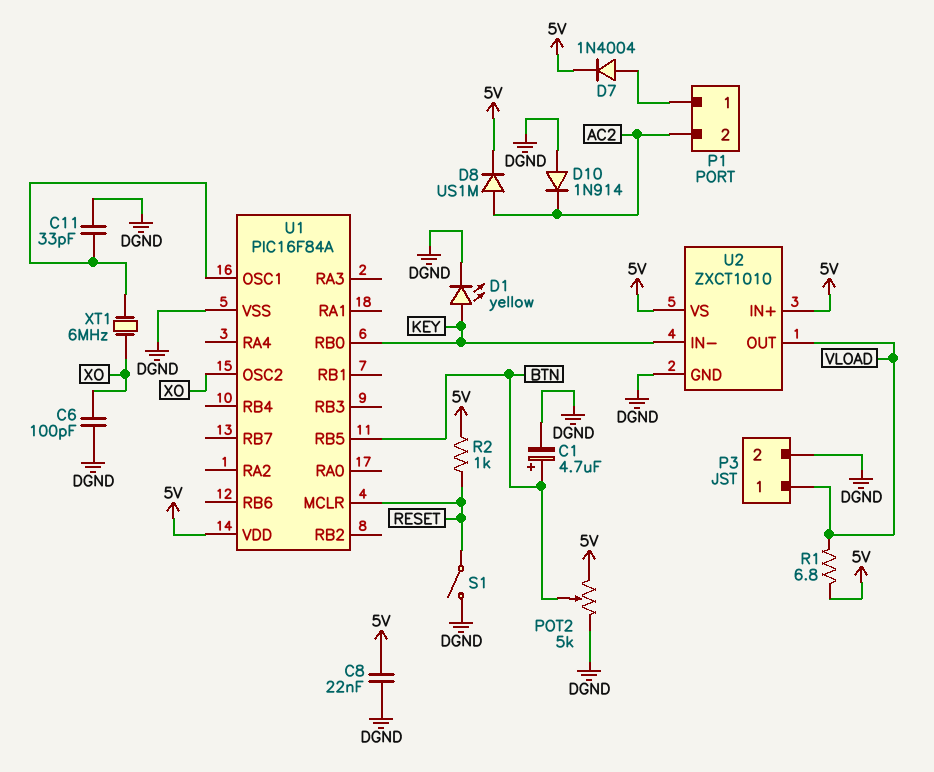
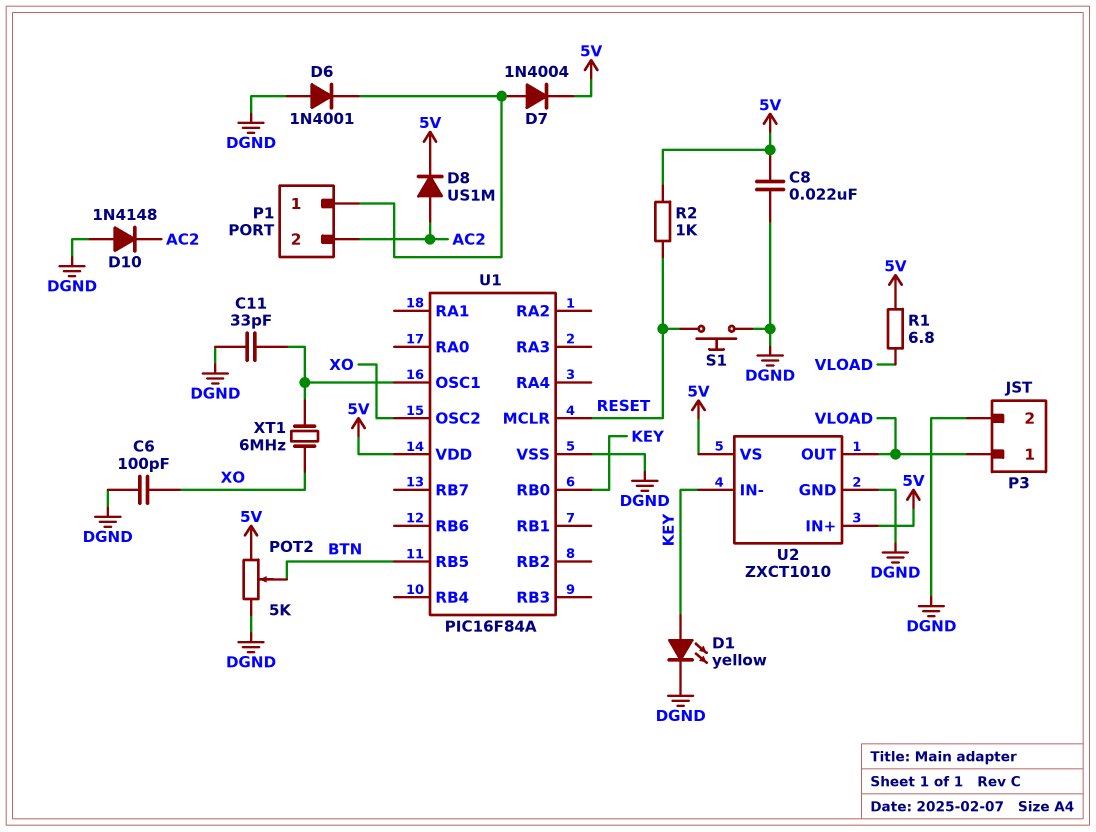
C1: 4.7uF (plus BTN, minus DGND) -> none
D6: none -> diode 1N4001 (A DGND, K P1/1)
D10: diode 1N914 (A DGND, K AC2) -> diode 1N4148 (A DGND, K AC2)
S1: switch (DGND, RESET) -> button (DGND, RESET)

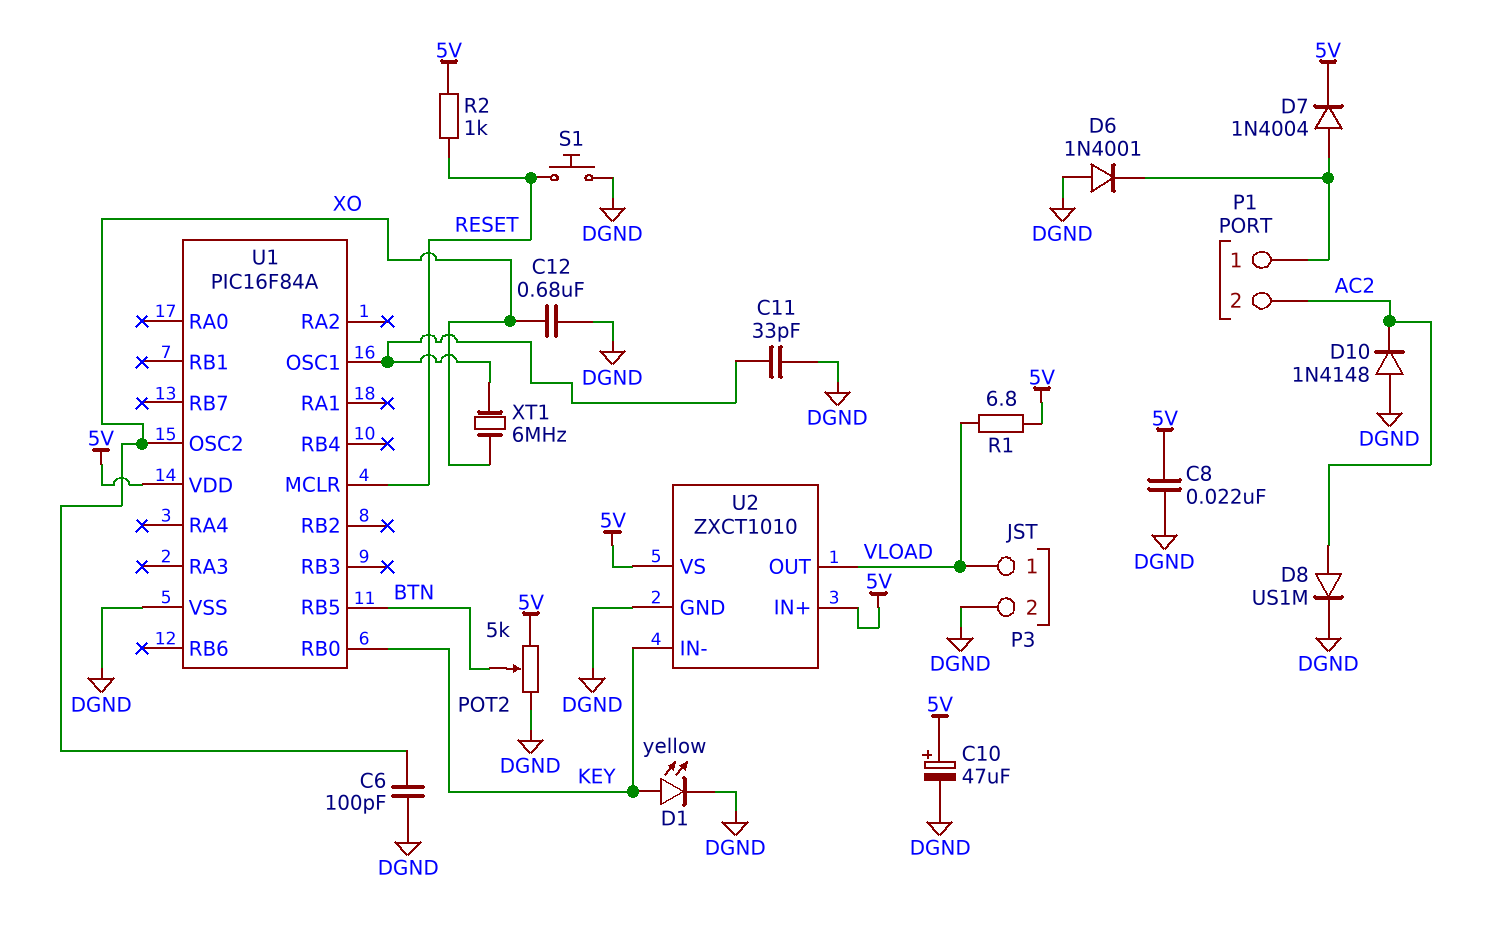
C10: none -> 47uF (plus 5V, minus DGND)
C12: none -> 680nF (DGND, XO)
D8: diode US1M (A AC2, K 5V) -> diode US1M (A AC2, K DGND)

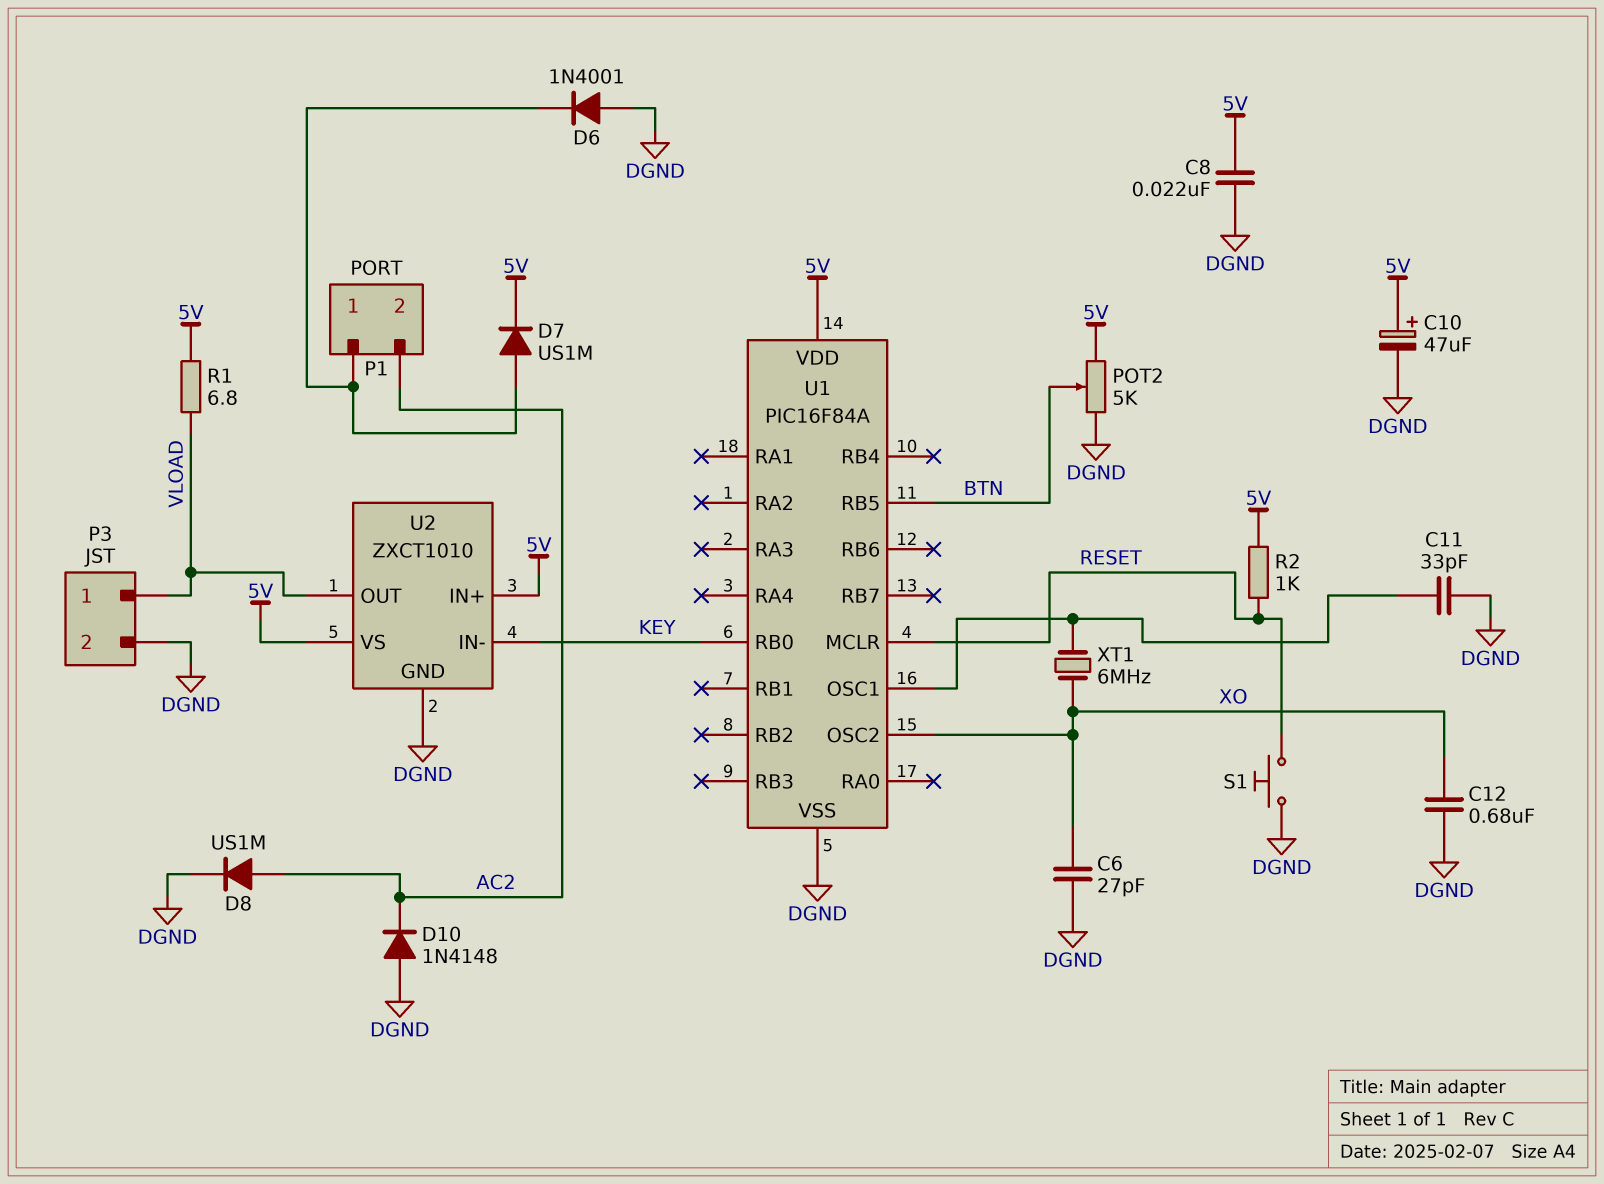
C6: 100pF (DGND, XO) -> 27pF (DGND, XO)
D1: LED yellow (A KEY, K DGND) -> none
D7: diode 1N4004 (A P1/1, K 5V) -> diode US1M (A P1/1, K 5V)

